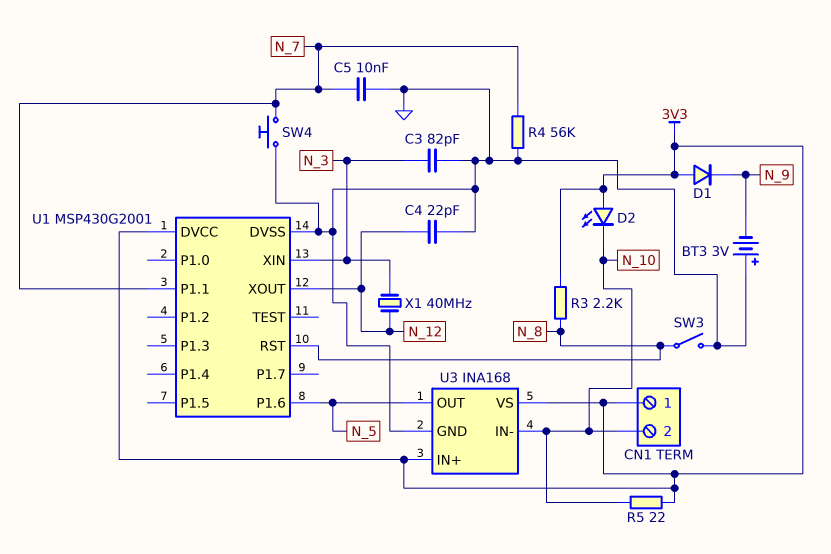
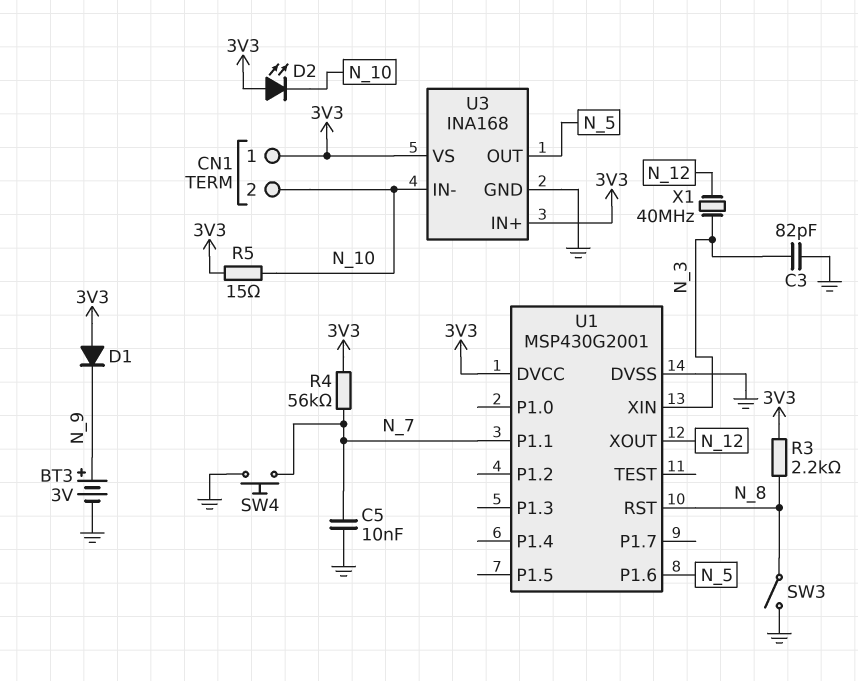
BT3: 3V (plus GND, minus N_9) -> 3V (plus N_9, minus GND)
C4: 22pF (GND, N_12) -> none
R4: 56k (GND, N_7) -> 56k (3V3, N_7)
R5: 22 (3V3, N_10) -> 15 (3V3, N_10)

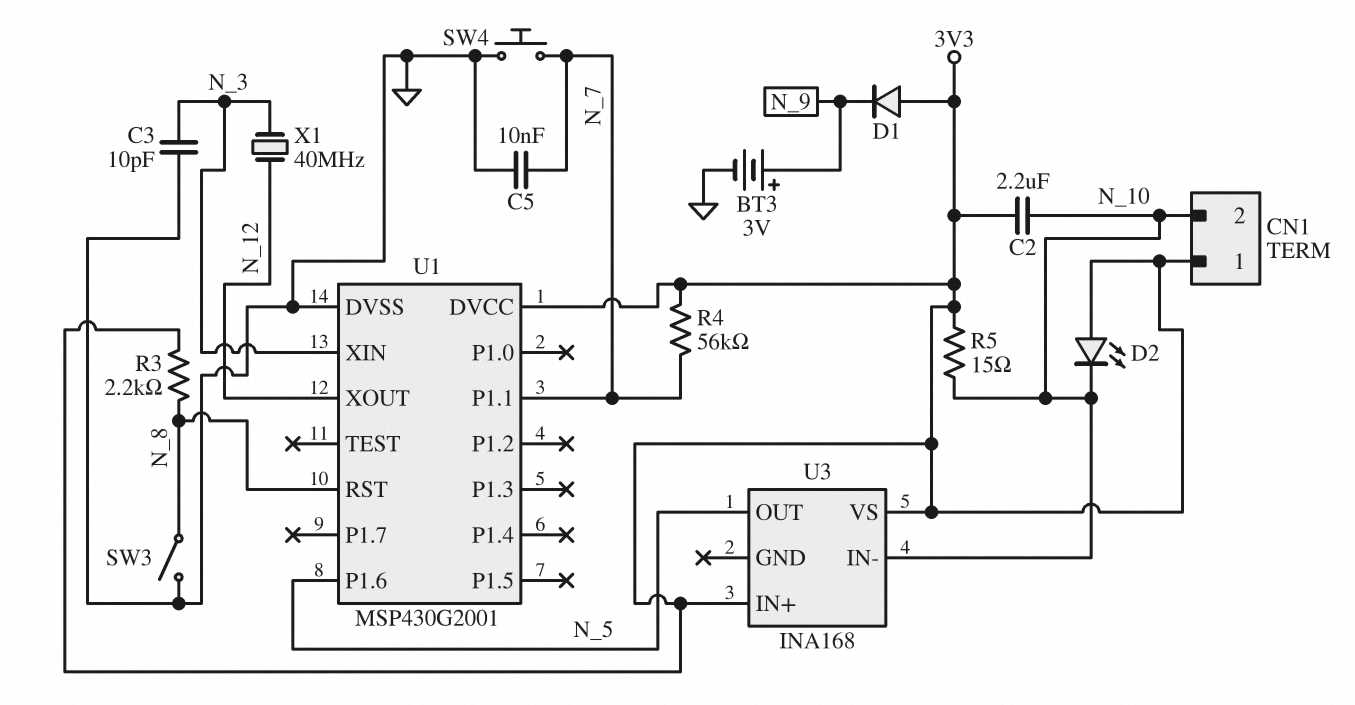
C2: none -> 2.2uF (3V3, N_10)
C3: 82pF (GND, N_3) -> 10pF (GND, N_3)
U3 pin GND: GND -> none

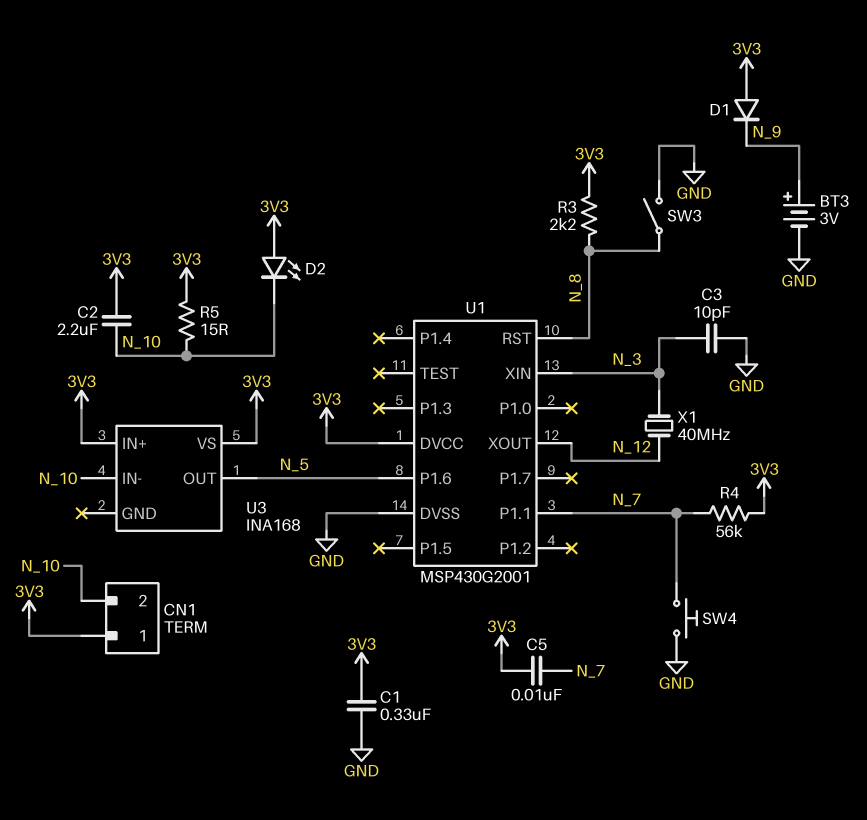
C1: none -> 330nF (3V3, GND)
C5: 10nF (GND, N_7) -> 10nF (3V3, N_7)

